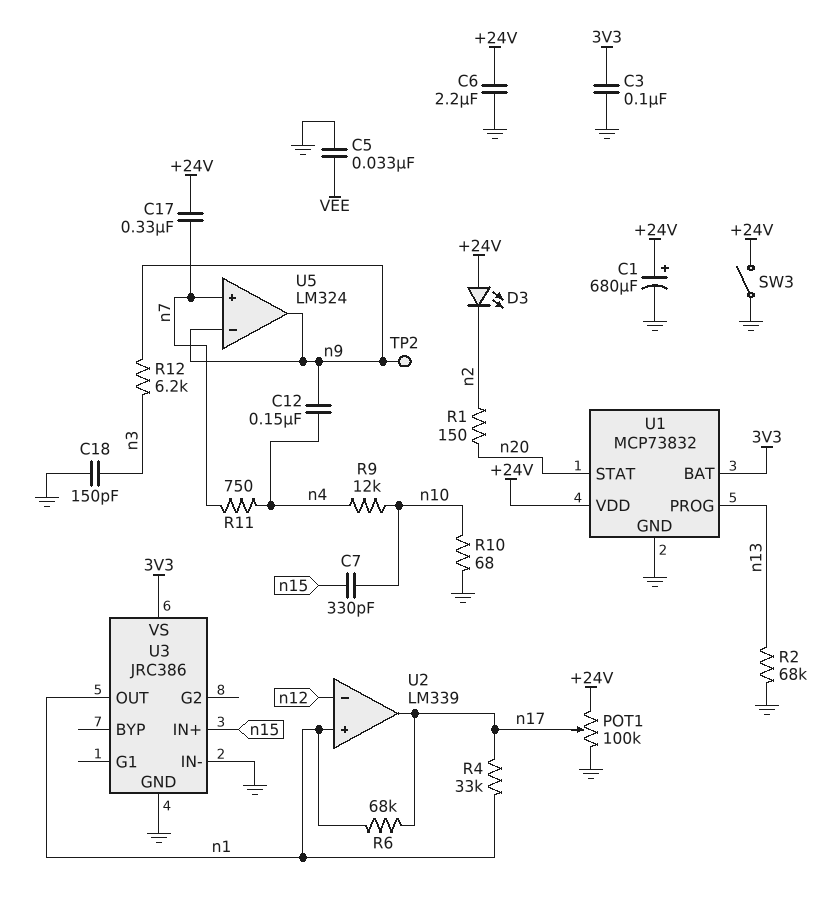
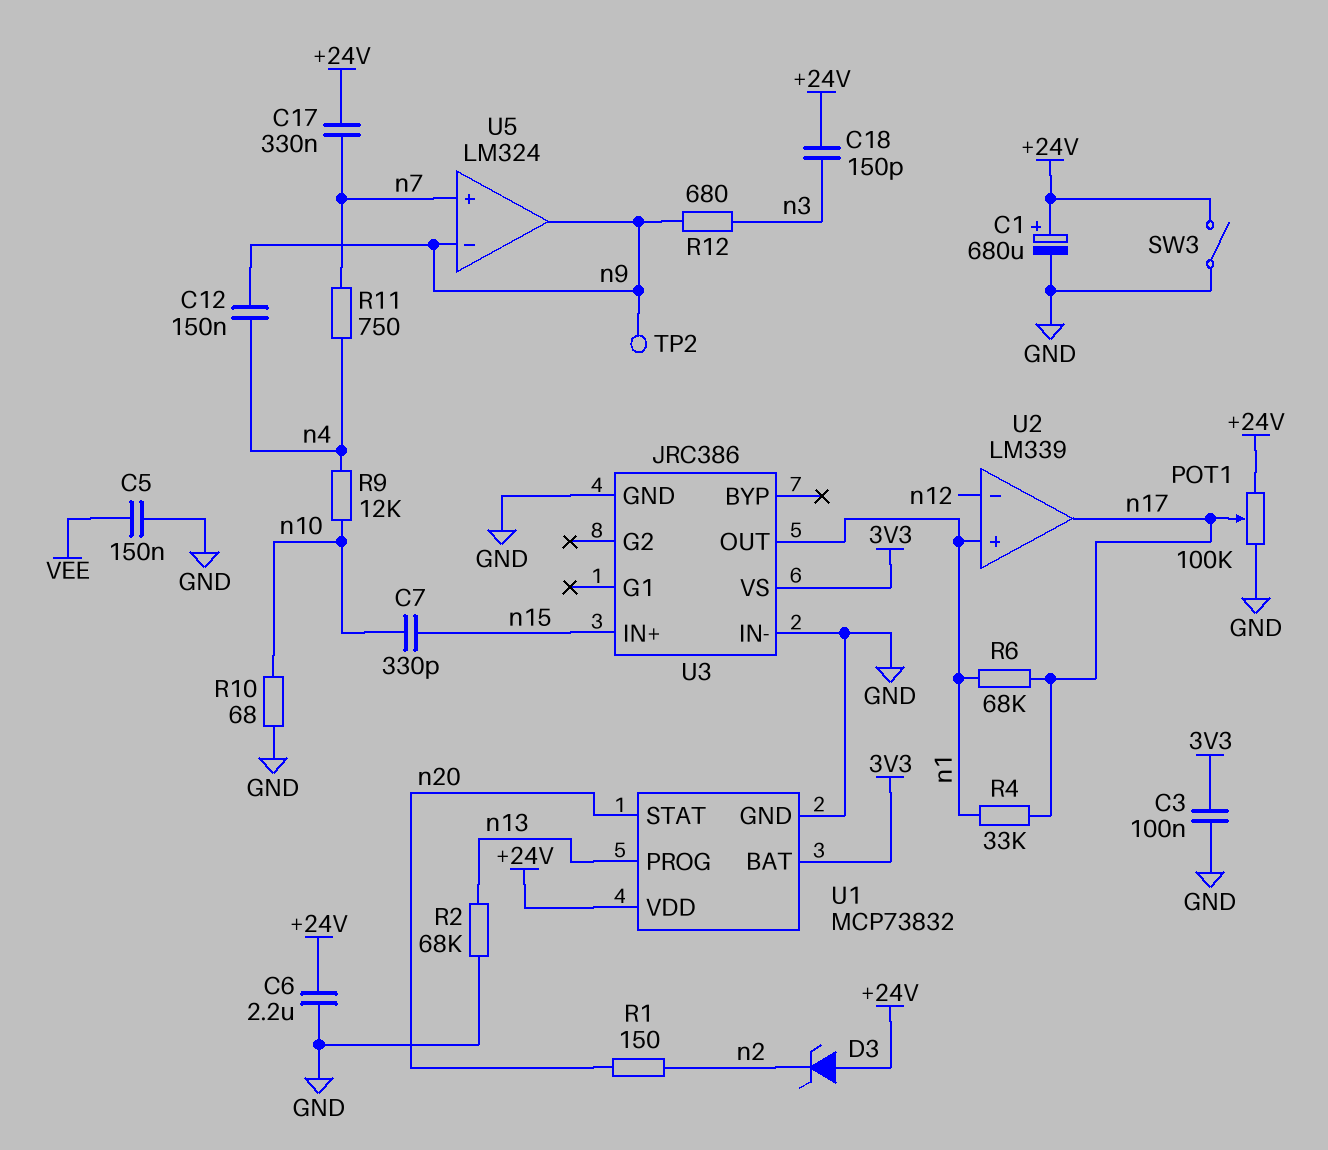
C5: 33nF (GND, VEE) -> 150nF (GND, VEE)
C18: 150pF (GND, n3) -> 150pF (+24V, n3)
D3: LED (A +24V, K n2) -> zener (A +24V, K n2)
R12: 6.2k (n3, n9) -> 680 (n3, n9)

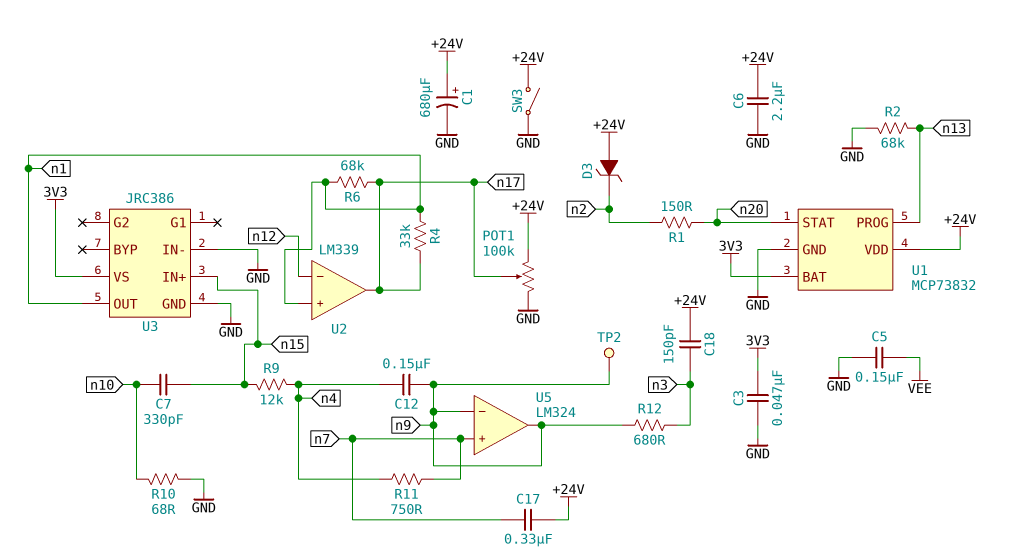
C3: 100nF (3V3, GND) -> 47nF (3V3, GND)
R9: 12k (n4, n10) -> 12k (n4, n15)

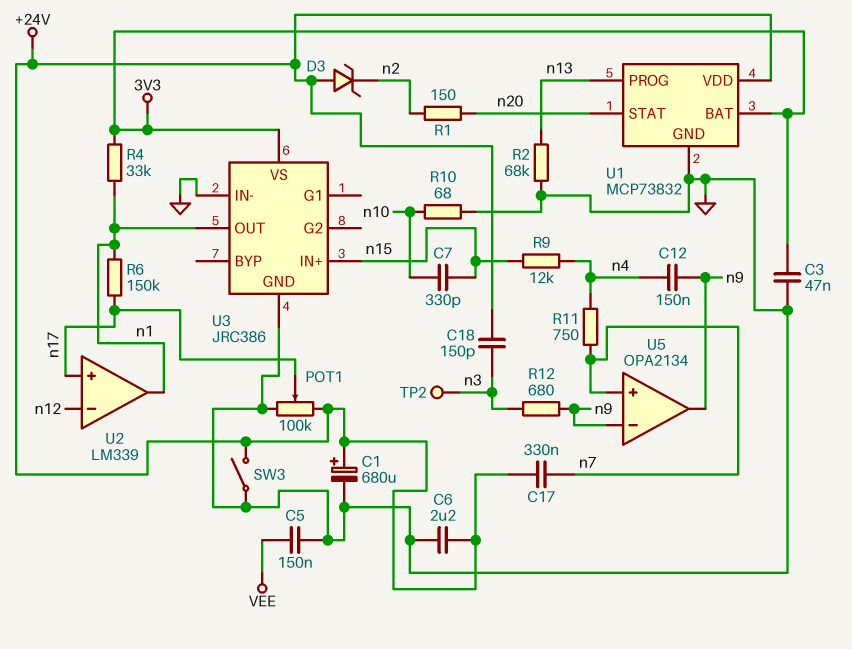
R4: 33k (n1, n17) -> 33k (3V3, n1)
R6: 68k (n1, n17) -> 150k (n1, n17)
TP2: test point (n9) -> test point (n3)
U2 pin in+: n1 -> n17
U2 pin out: n17 -> n1
U5: LM324 -> OPA2134

